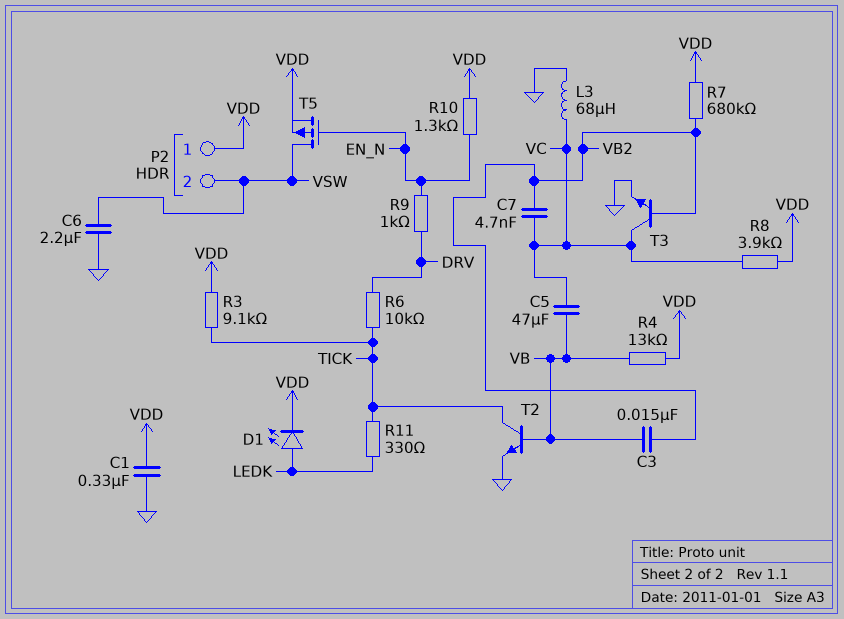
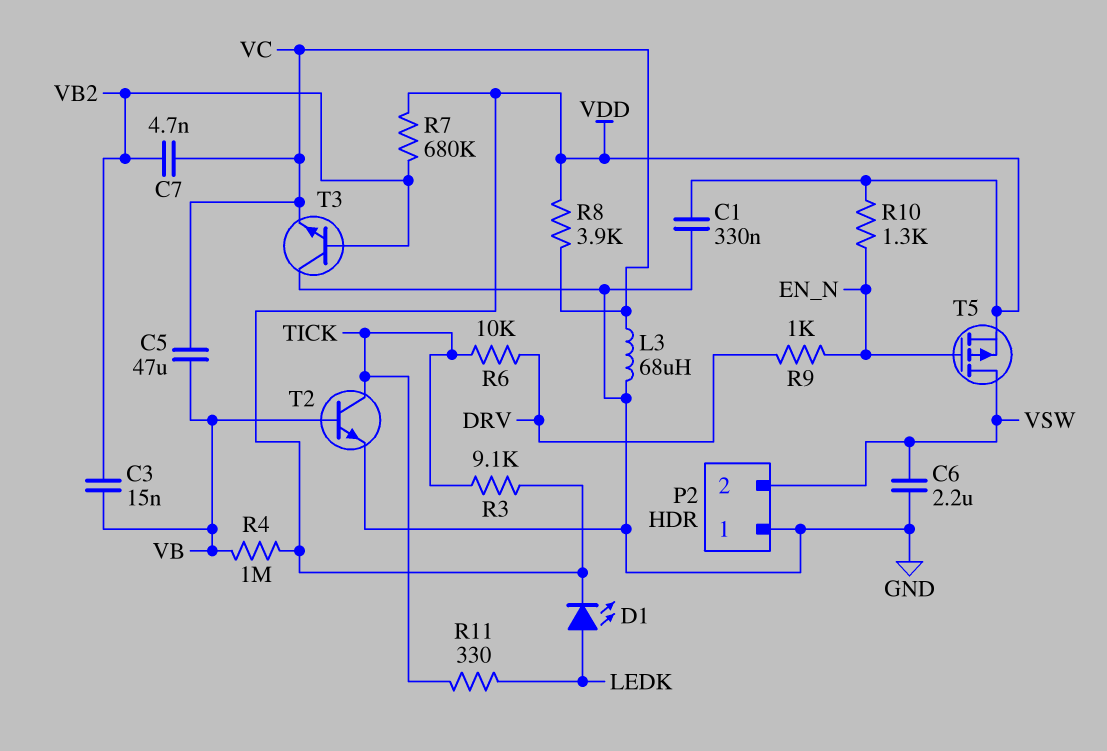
P2 pin 1: VDD -> GND
R4: 13k (VB, VDD) -> 1M (VB, VDD)
T3: NPN (B VB2, C VC, E GND) -> NPN (B VB2, C GND, E VC)

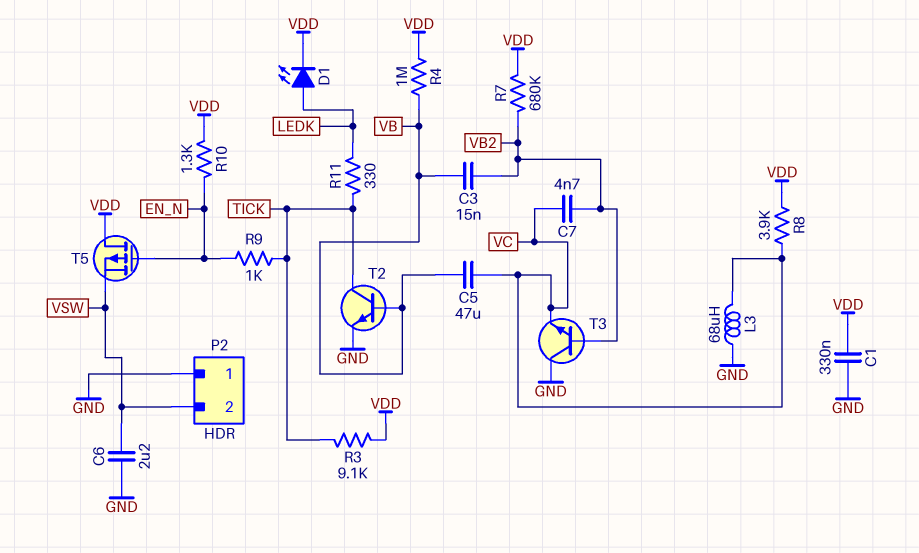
R6: 10k (DRV, TICK) -> none
R9: 1k (DRV, EN_N) -> 1k (EN_N, TICK)
T5: PMOS (G EN_N, D VSW, S VDD) -> PMOS (G EN_N, D VDD, S VSW)

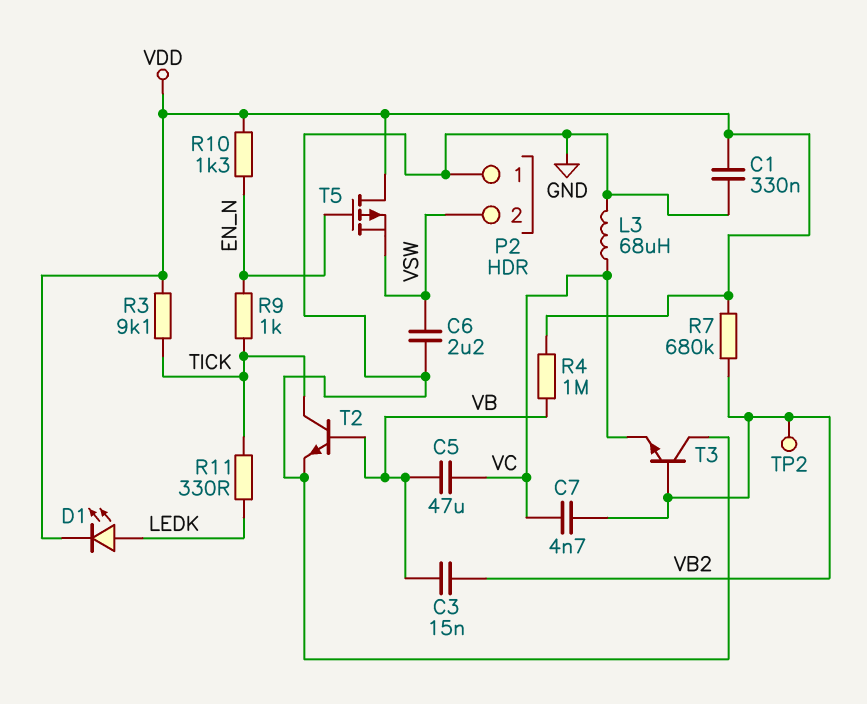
R8: 3.9k (VC, VDD) -> none
TP2: none -> test point (VB2)

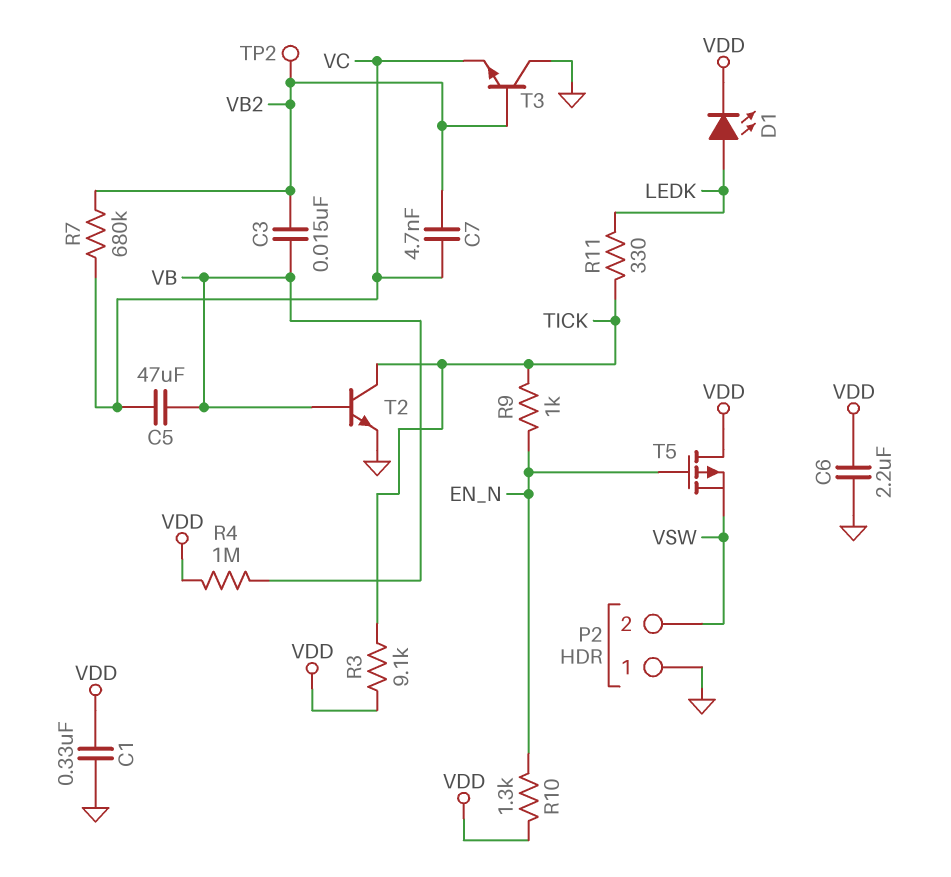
C6: 2.2uF (GND, VSW) -> 2.2uF (GND, VDD)
L3: 68uH (GND, VC) -> none
R7: 680k (VB2, VDD) -> 680k (VB2, VC)

